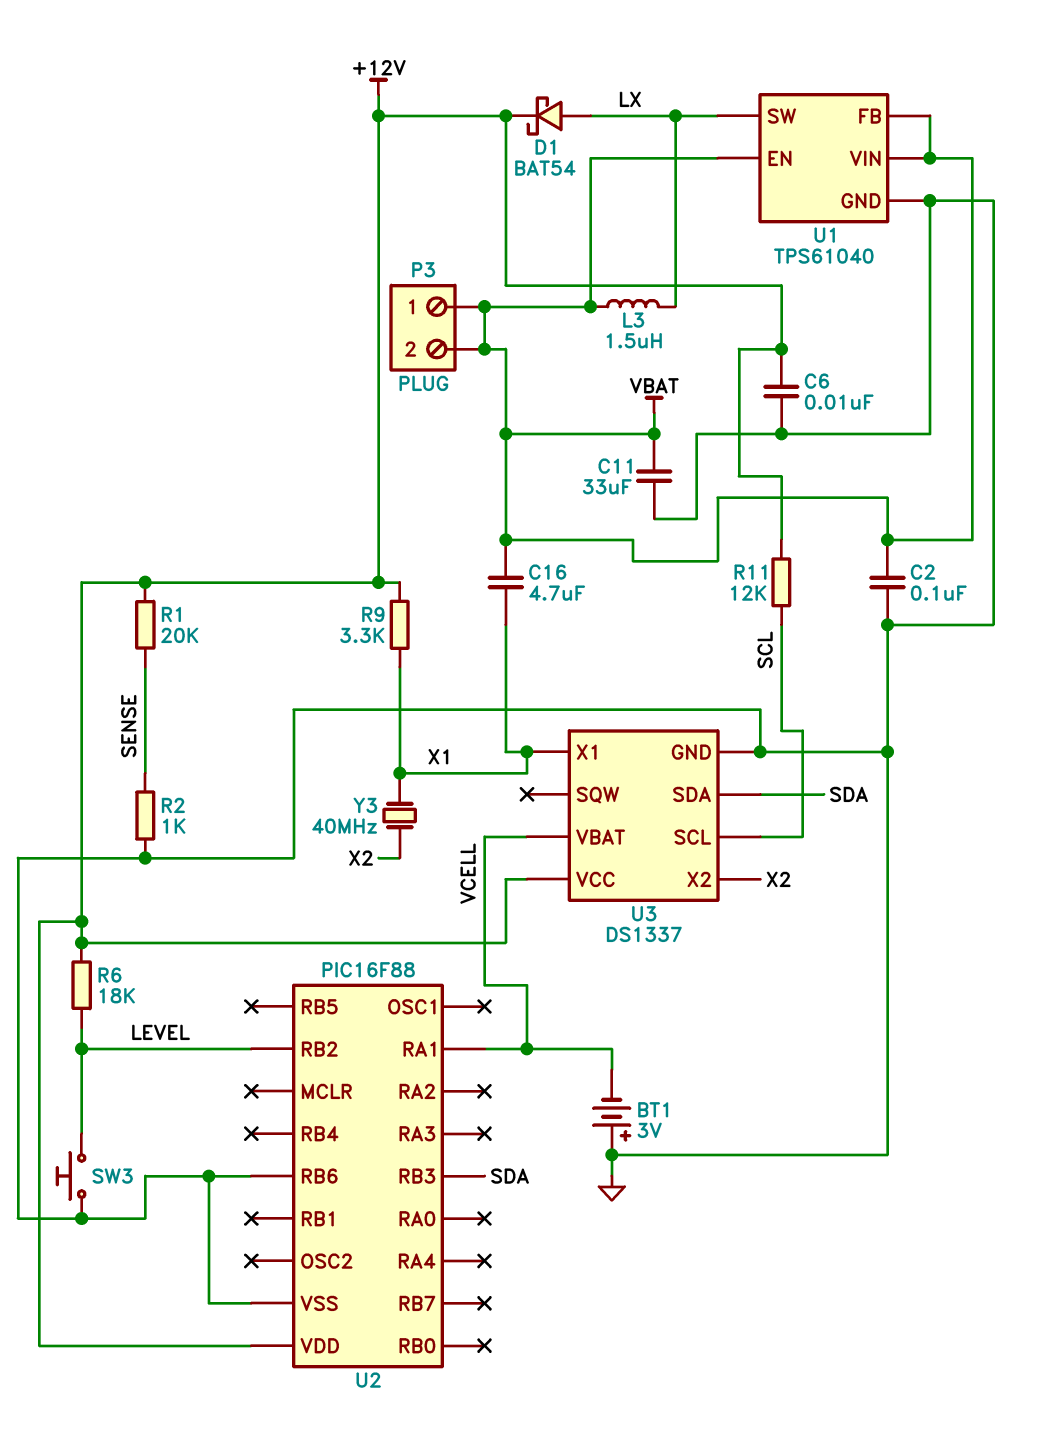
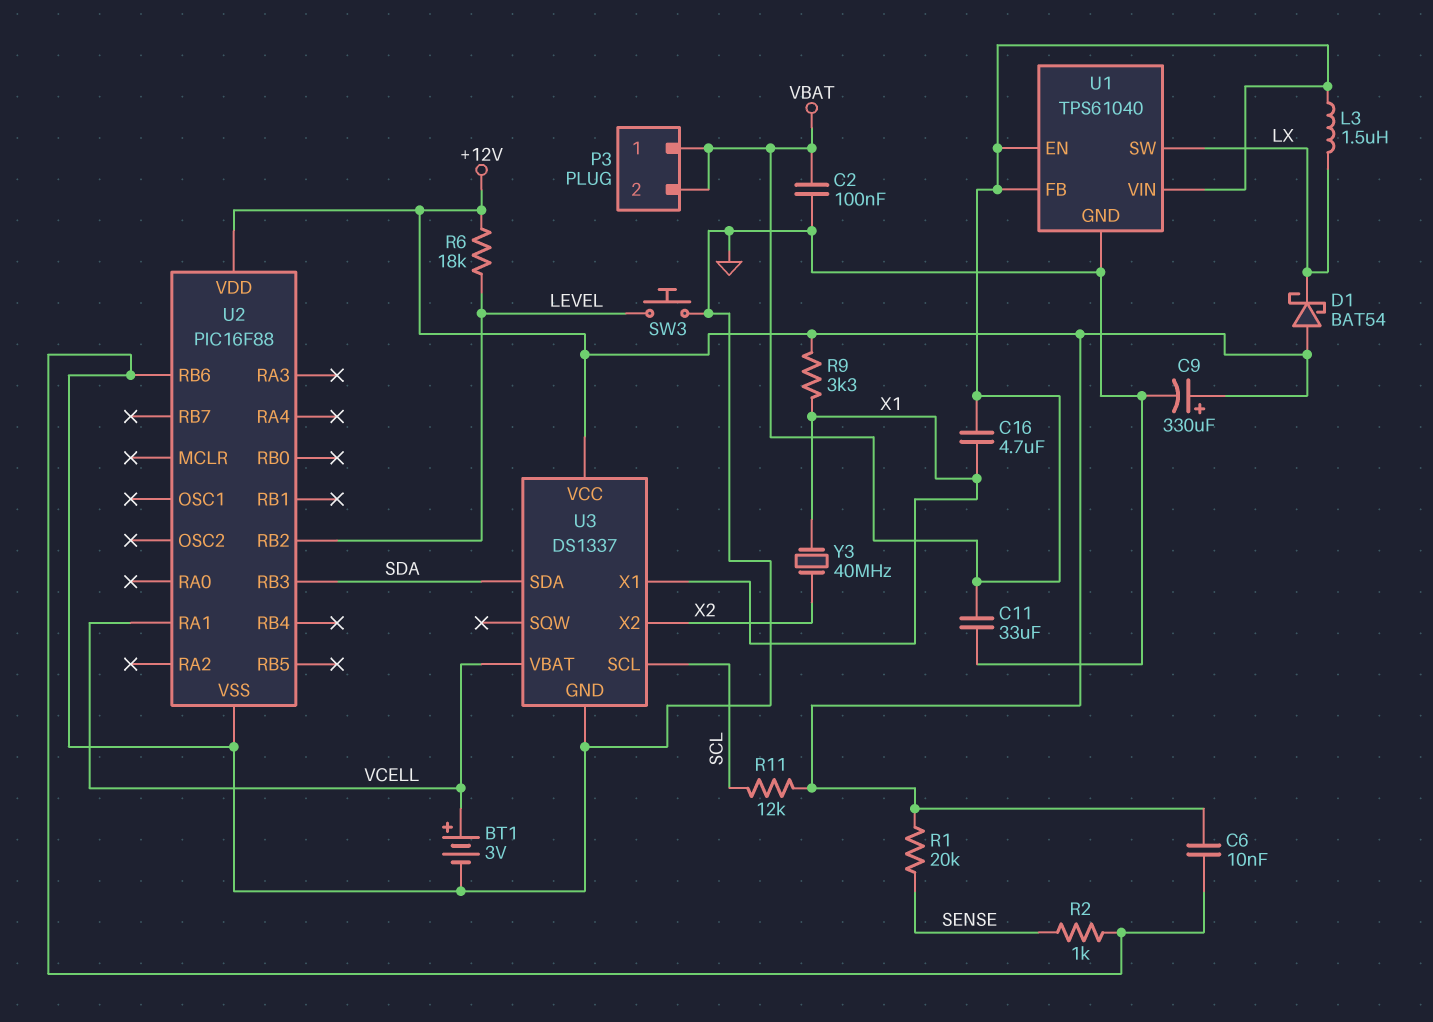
BT1: 3V (plus GND, minus VCELL) -> 3V (plus VCELL, minus GND)
C9: none -> 330uF (plus +12V, minus GND)
D1: schottky BAT54 (A LX, K +12V) -> schottky BAT54 (A +12V, K LX)

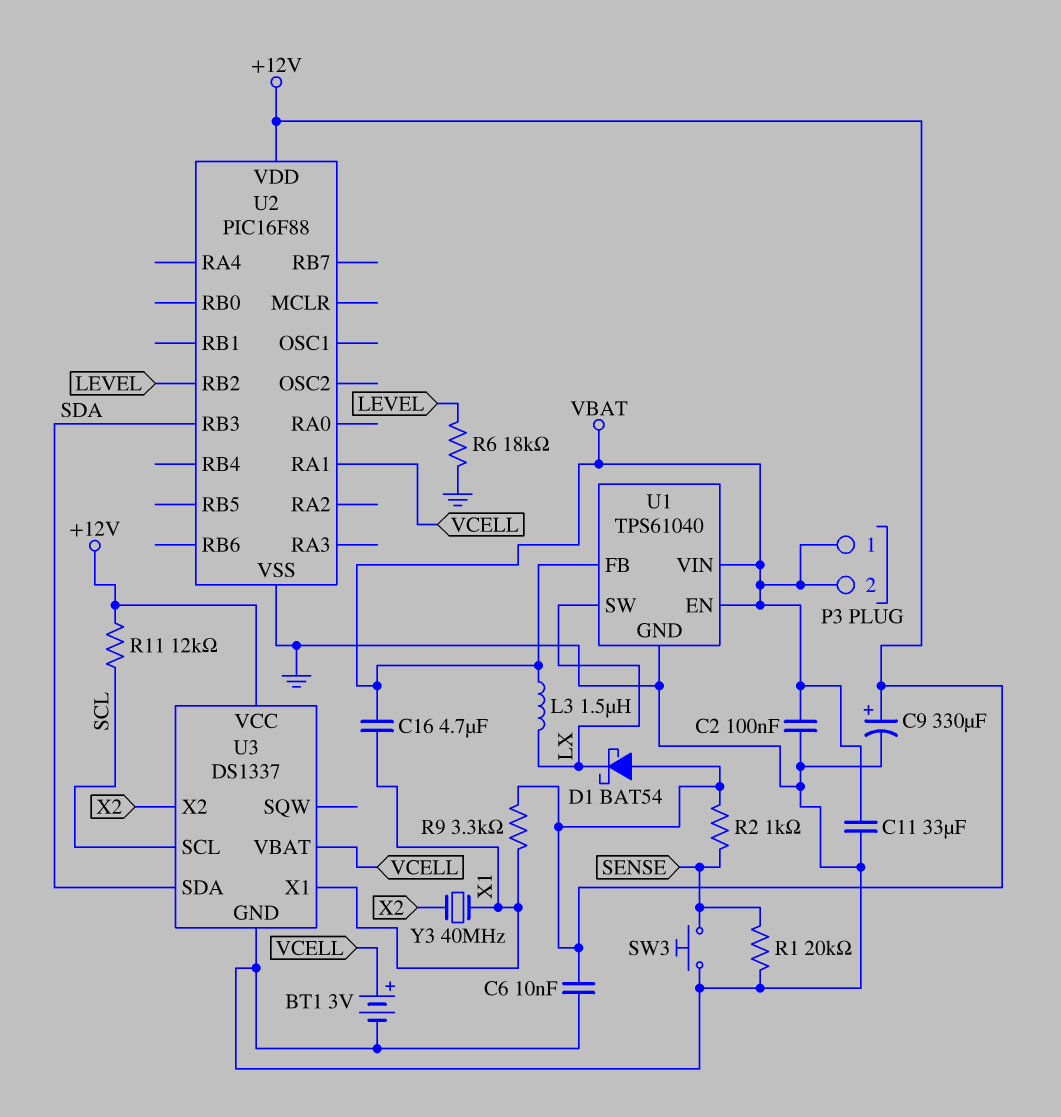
R1: 20k (+12V, SENSE) -> 20k (GND, SENSE)
R2: 1k (GND, SENSE) -> 1k (+12V, SENSE)
R6: 18k (+12V, LEVEL) -> 18k (GND, LEVEL)
SW3: button (GND, LEVEL) -> button (GND, SENSE)
U2 pin RB6: GND -> none

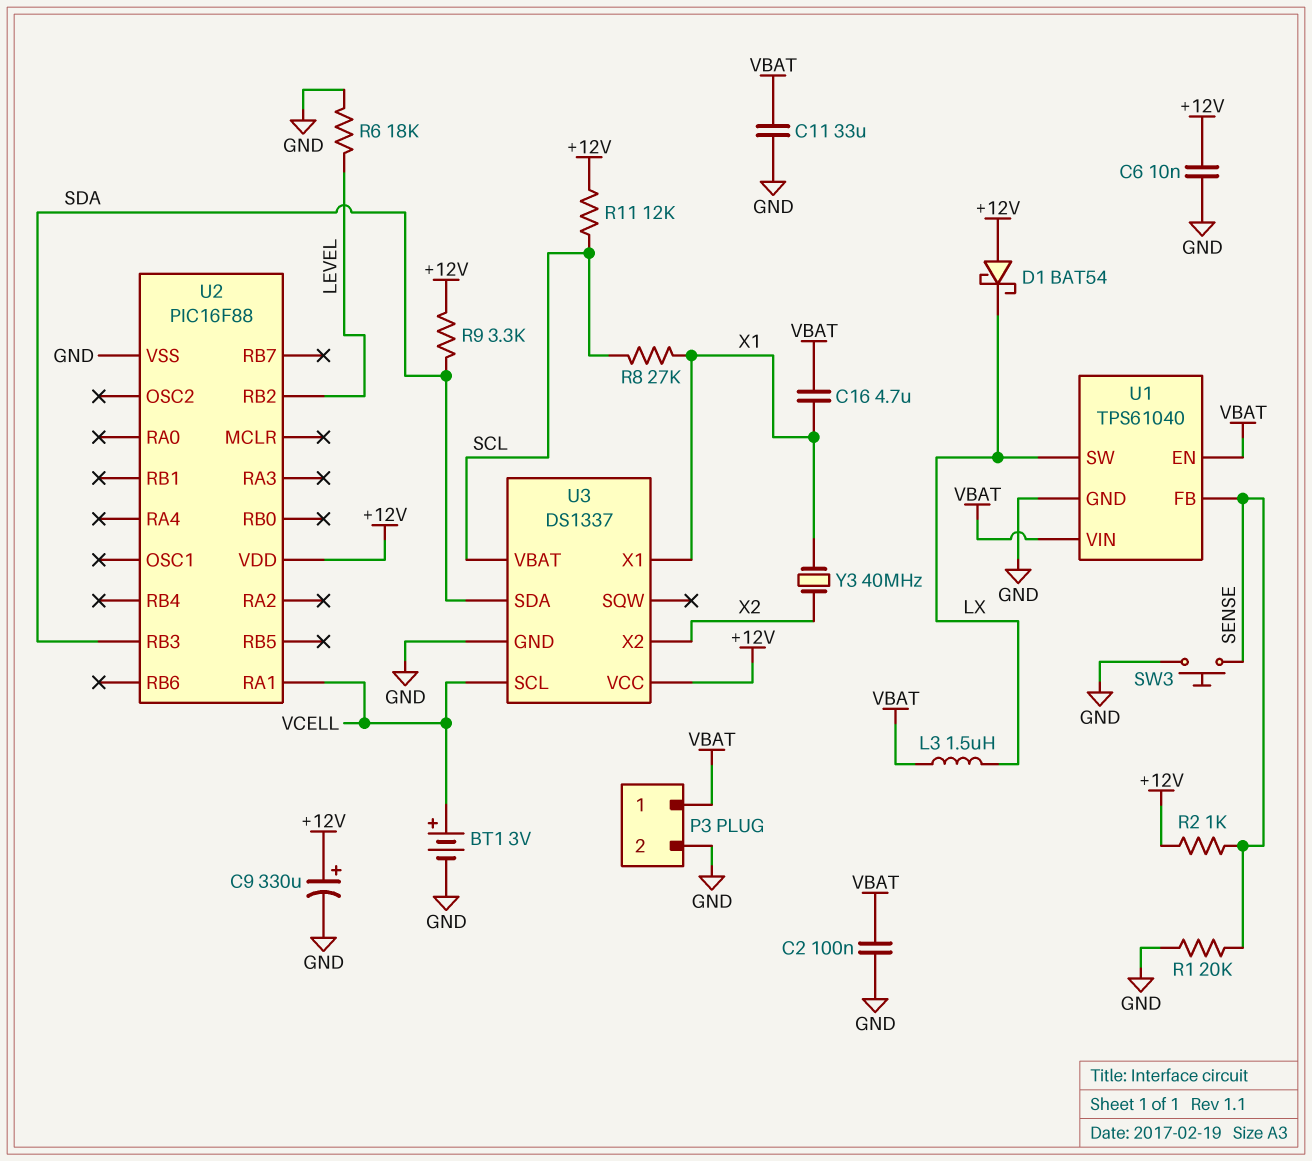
P3 pin 2: VBAT -> GND
R8: none -> 27k (SCL, X1)
R9: 3.3k (+12V, X1) -> 3.3k (+12V, SDA)
U1 pin FB: VBAT -> SENSE
U3 pin SCL: SCL -> VCELL
U3 pin VBAT: VCELL -> SCL

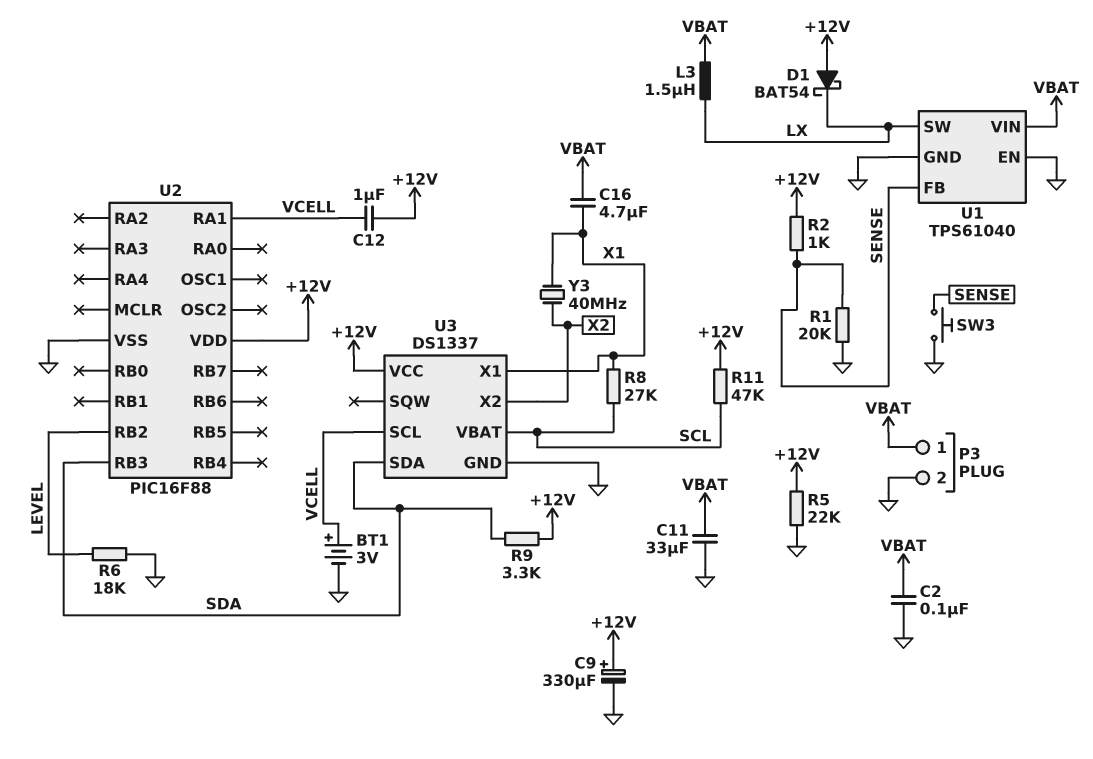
C6: 10nF (+12V, GND) -> none
C12: none -> 1uF (+12V, VCELL)
R5: none -> 22k (+12V, GND)
R11: 12k (+12V, SCL) -> 47k (+12V, SCL)
U1 pin EN: VBAT -> GND

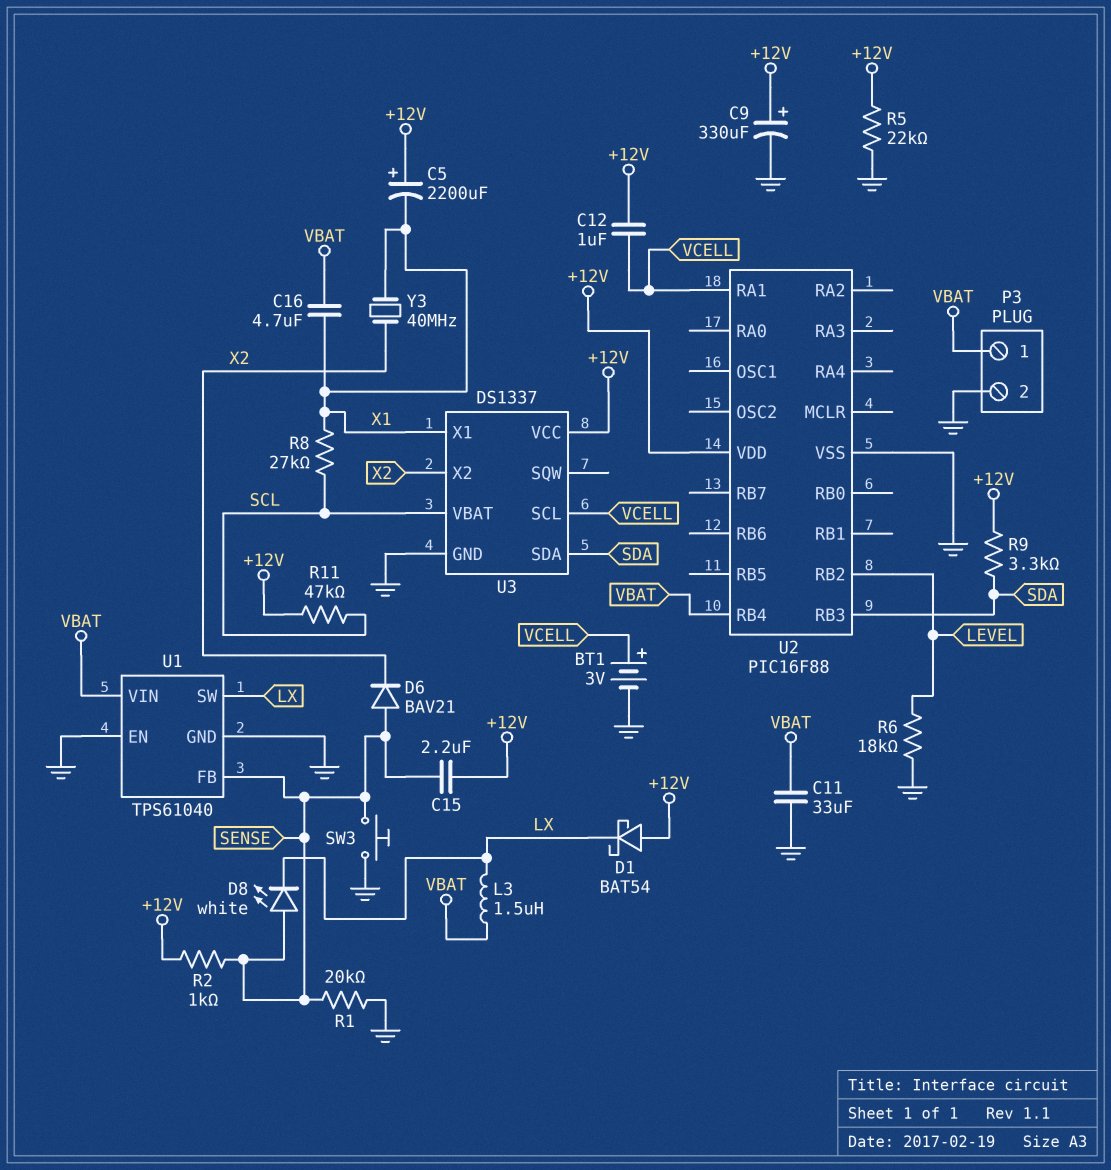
C2: 100nF (GND, VBAT) -> none
C5: none -> 2200uF (plus +12V, minus X1)
C15: none -> 2.2uF (+12V, SENSE)
D6: none -> diode BAV21 (A SENSE, K X2)
D8: none -> LED white (A SENSE, K LX)
U2 pin RB4: none -> VBAT

